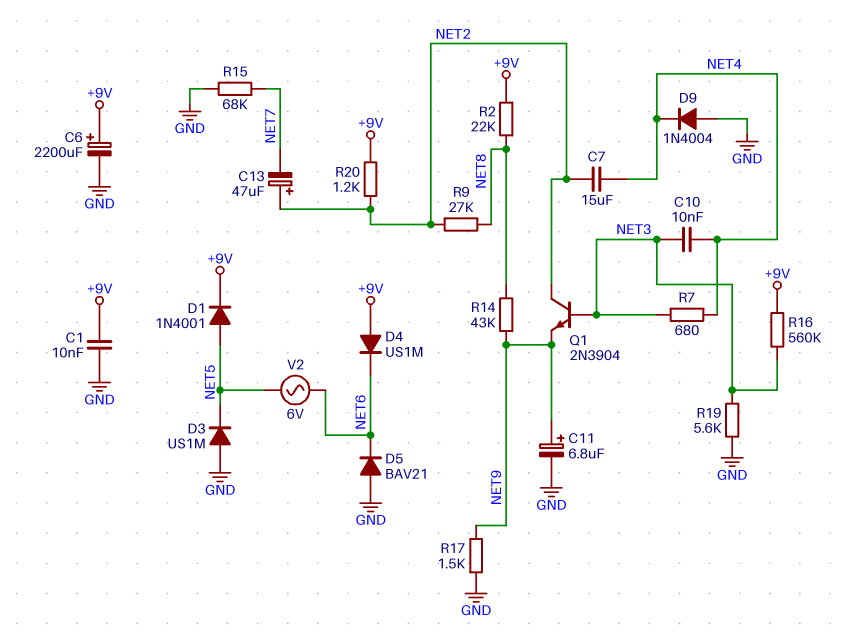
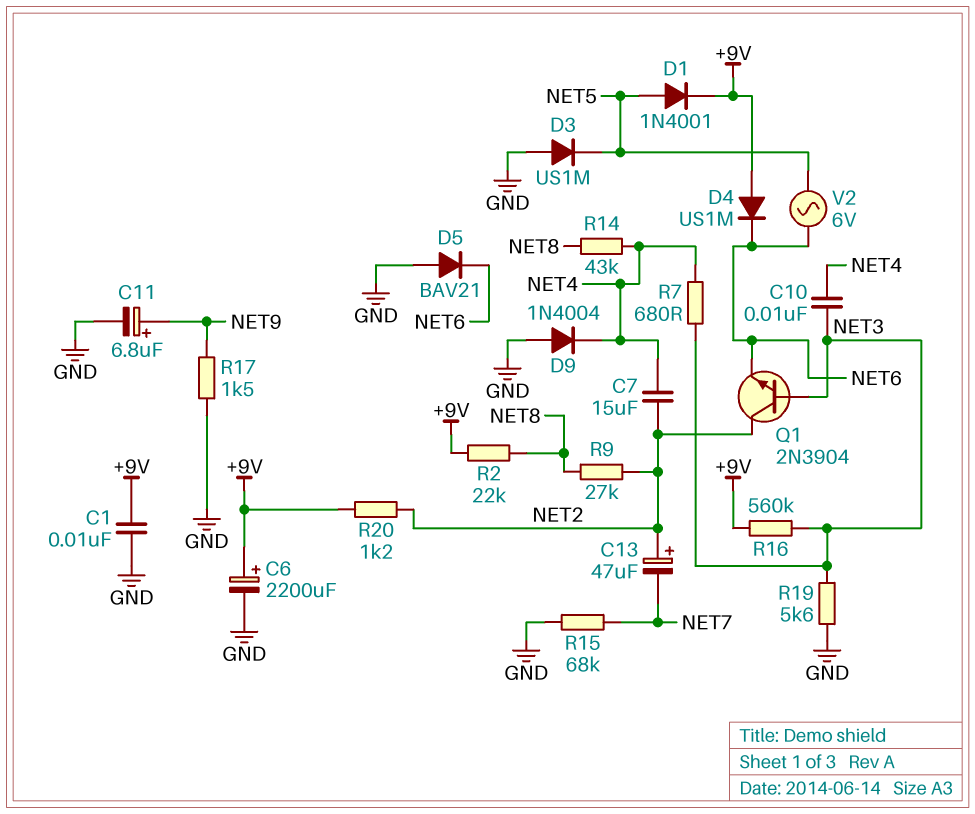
Q1: NPN 2N3904 (B NET3, C NET2, E NET9) -> NPN 2N3904 (B NET3, C NET2, E NET6)
R14: 43k (NET8, NET9) -> 43k (NET4, NET8)

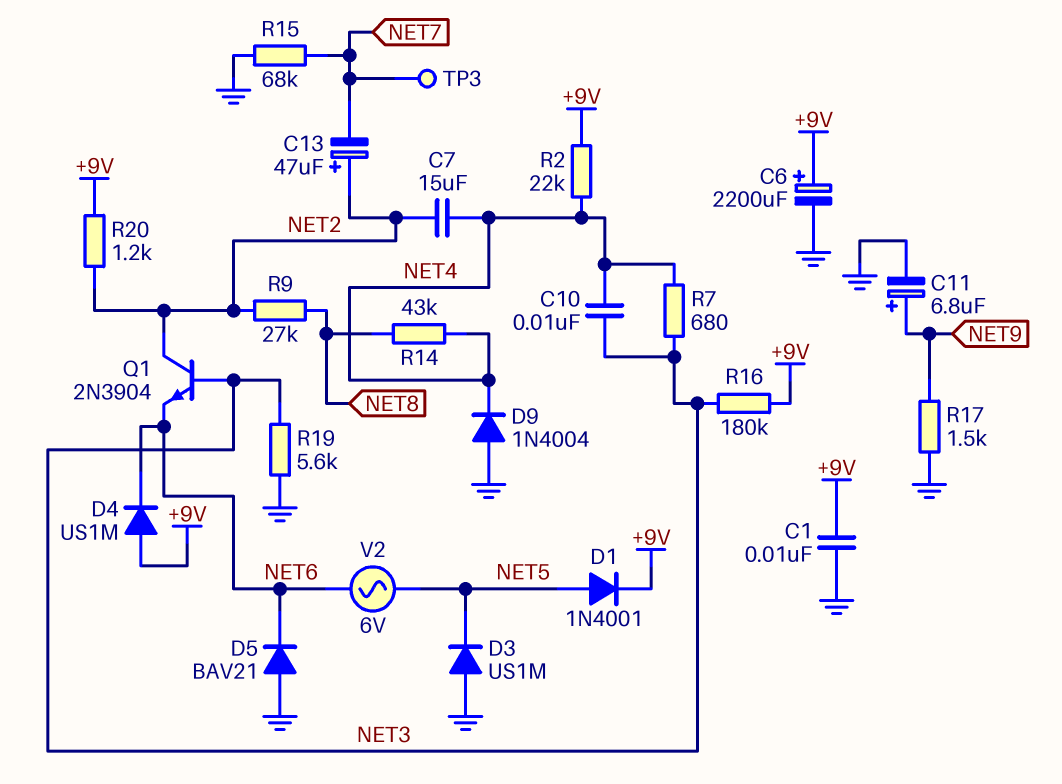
R2: 22k (+9V, NET8) -> 22k (+9V, NET4)
R16: 560k (+9V, NET3) -> 180k (+9V, NET3)
TP3: none -> test point (NET7)

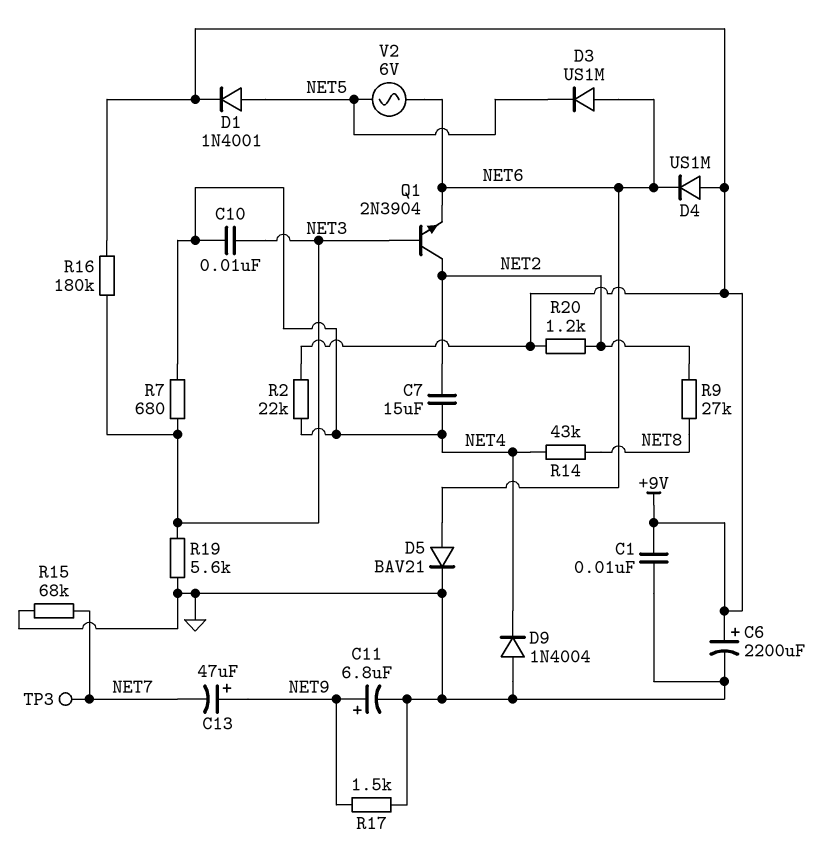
C13: 47uF (plus NET2, minus NET7) -> 47uF (plus NET9, minus NET7)
D3: diode US1M (A GND, K NET5) -> diode US1M (A NET6, K NET5)
D5: diode BAV21 (A GND, K NET6) -> diode BAV21 (A NET6, K GND)

